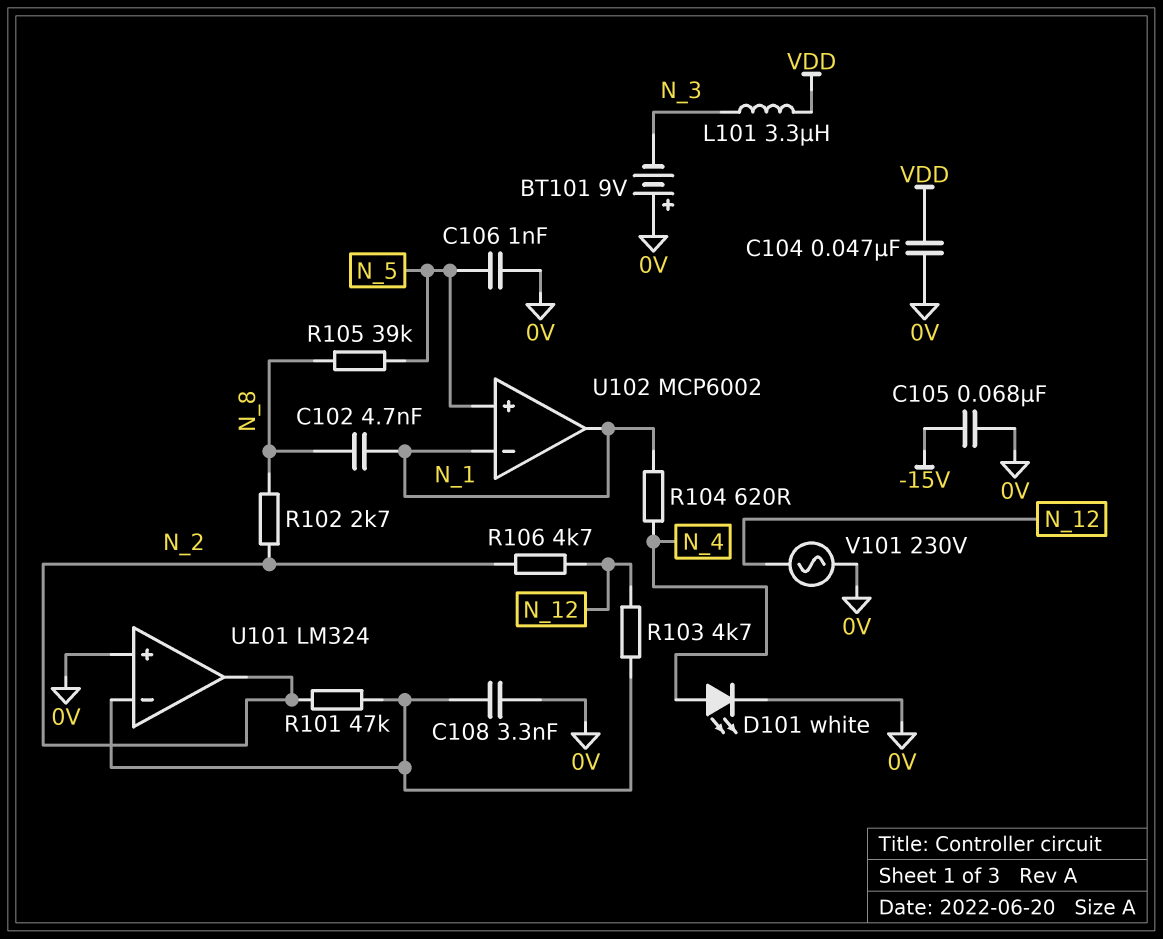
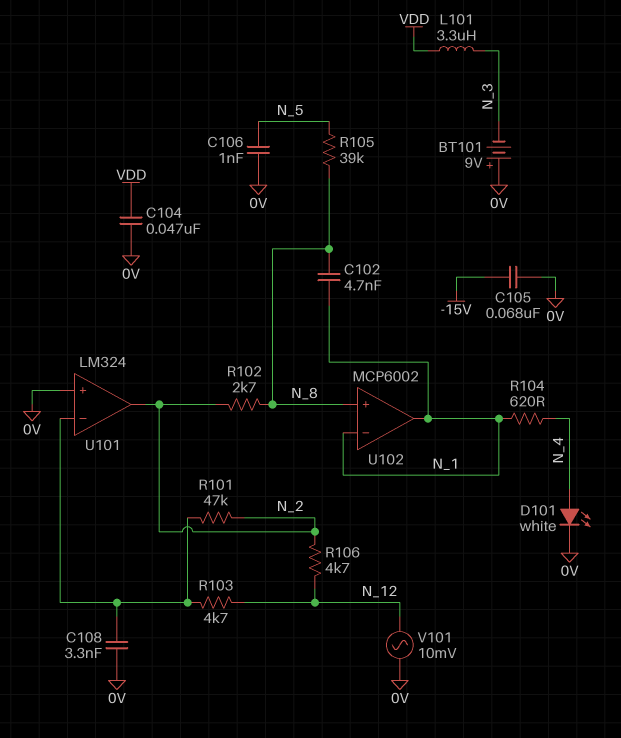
U102 pin in+: N_5 -> N_8
V101: AC 230V (0V, N_12) -> AC 10mV (0V, N_12)

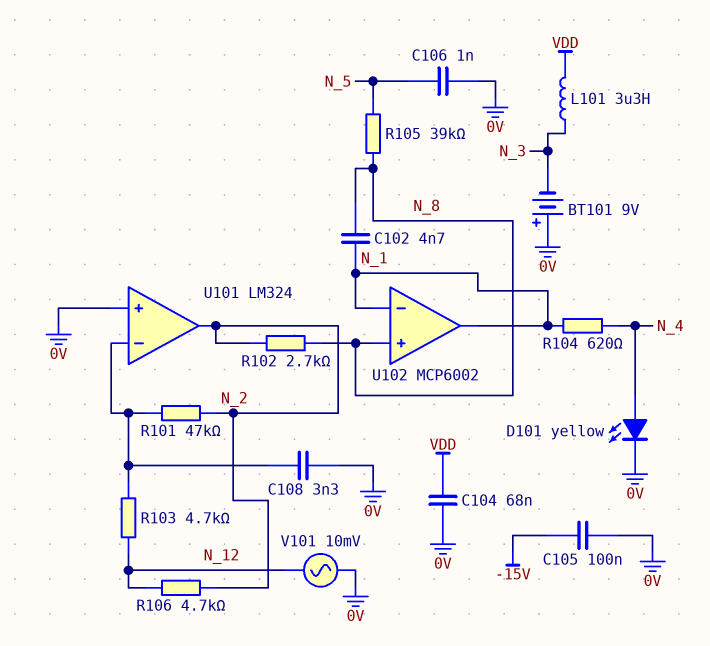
C104: 47nF (0V, VDD) -> 68nF (0V, VDD)
C105: 68nF (-15V, 0V) -> 100nF (-15V, 0V)
D101: LED white (A N_4, K 0V) -> LED yellow (A N_4, K 0V)

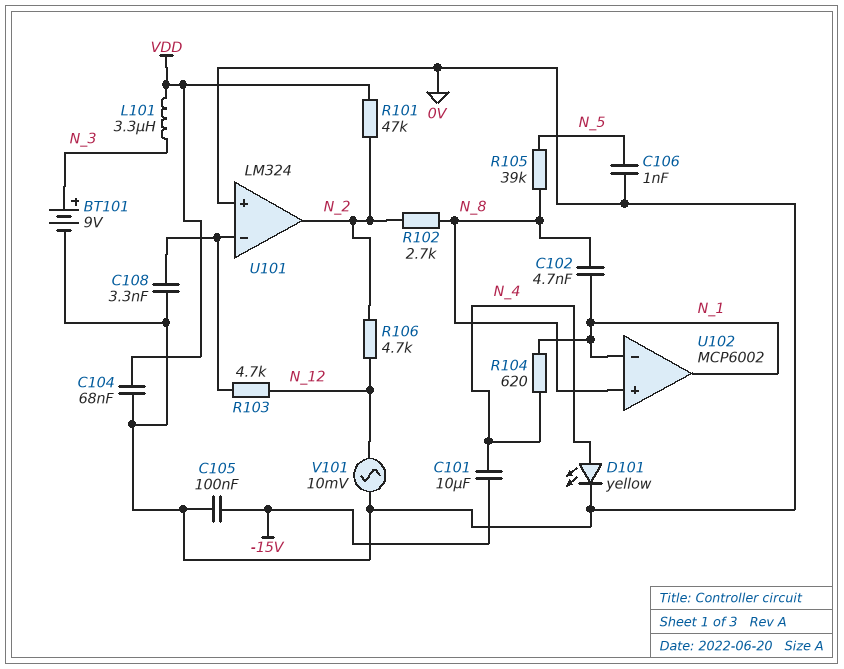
BT101: 9V (plus 0V, minus N_3) -> 9V (plus N_3, minus 0V)
C101: none -> 10uF (-15V, N_4)
R101: 47k (N_2, U101/in-) -> 47k (N_2, VDD)

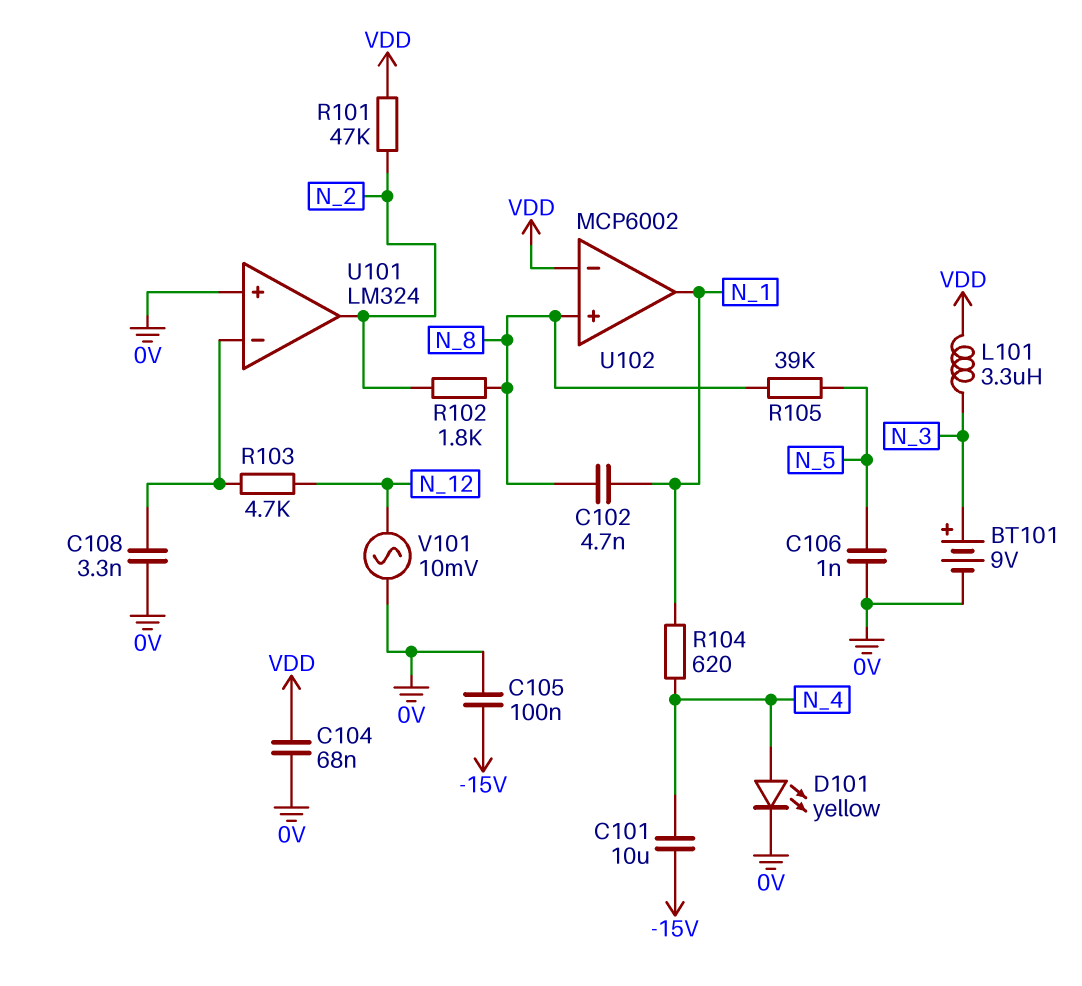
R102: 2.7k (N_2, N_8) -> 1.8k (N_2, N_8)
R106: 4.7k (N_2, N_12) -> none
U102 pin in-: N_1 -> VDD

